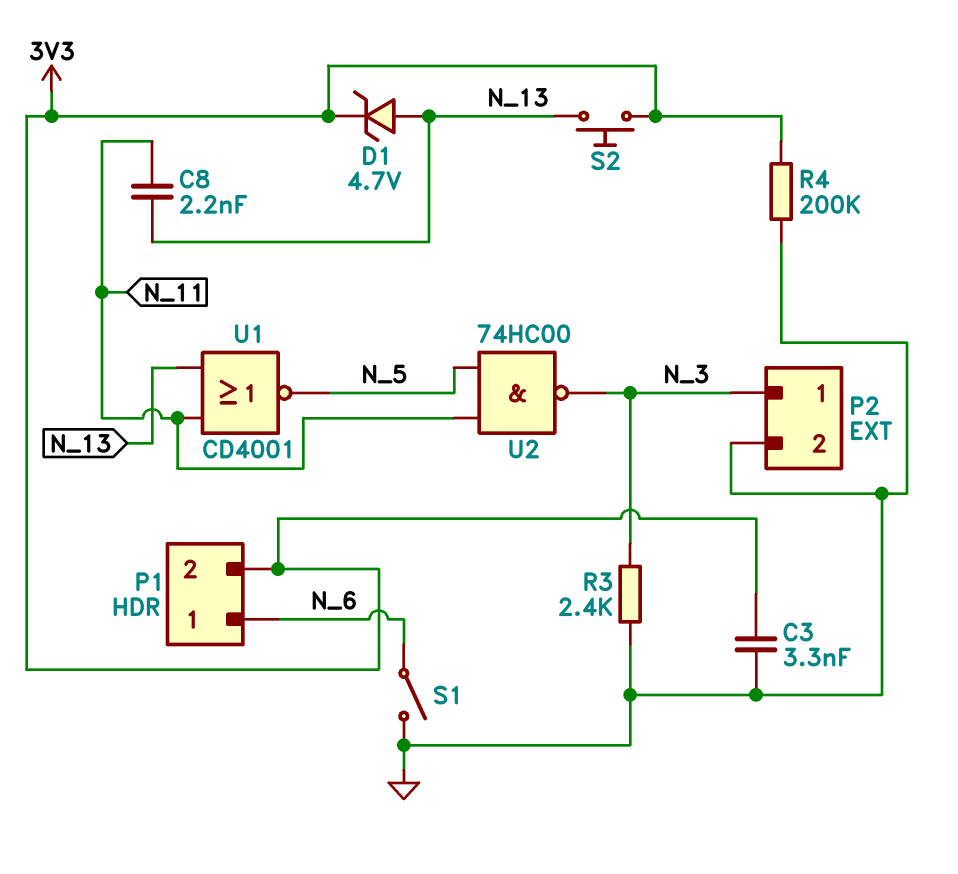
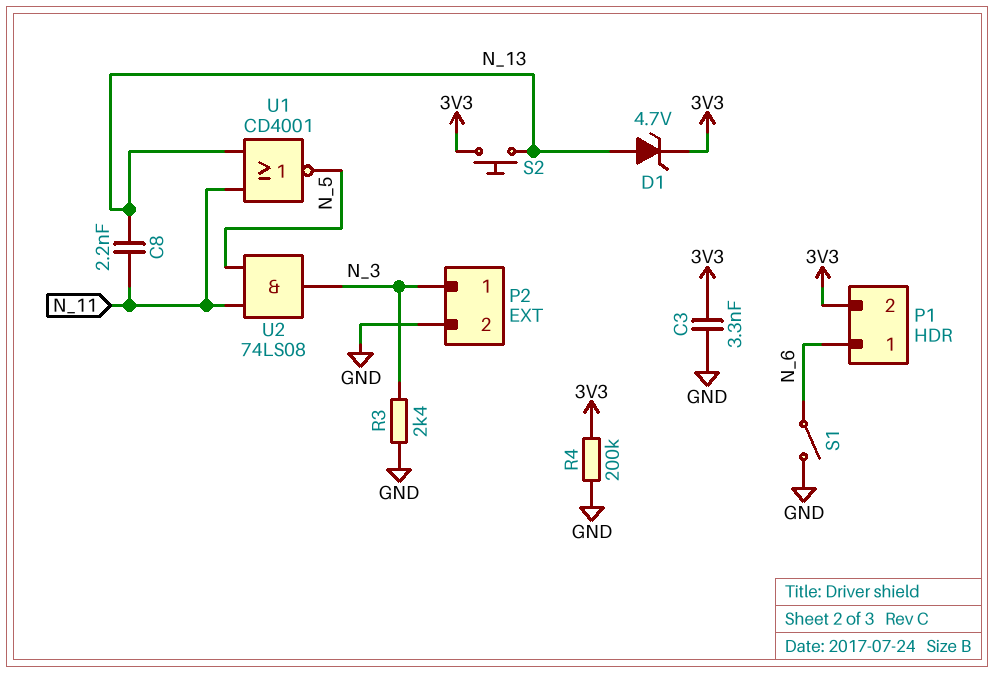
U2: NAND 74HC00 (in N_5, in N_11, out N_3) -> AND 74LS08 (in N_5, in N_11, out N_3)

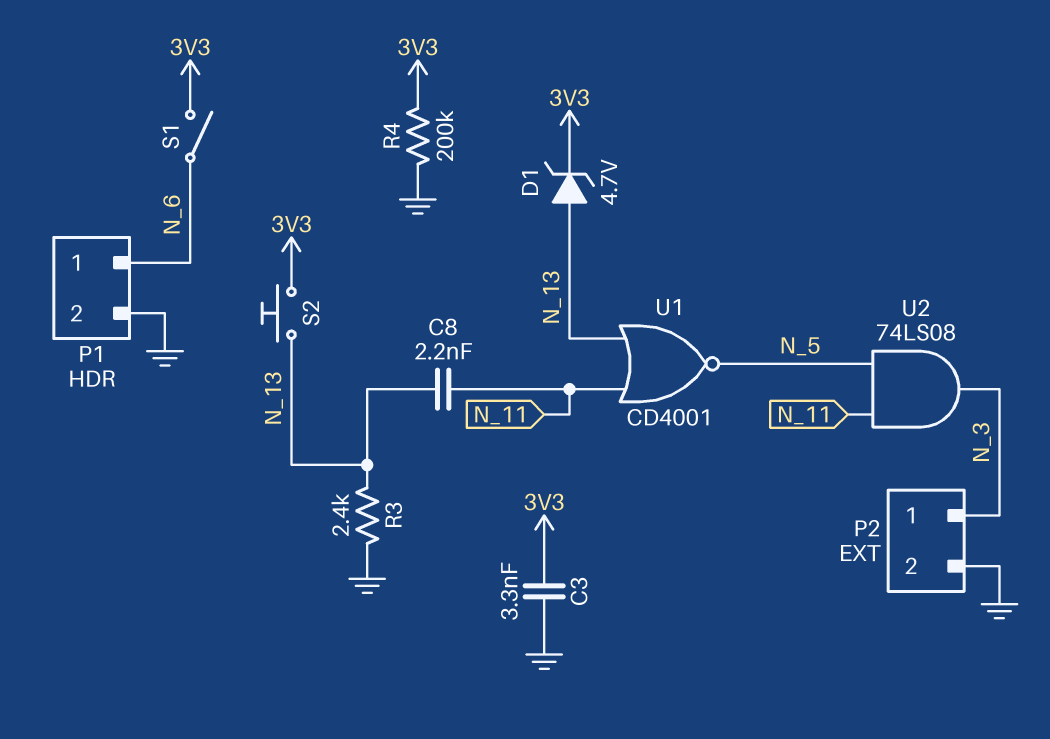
P1 pin 2: 3V3 -> GND
R3: 2.4k (GND, N_3) -> 2.4k (GND, N_13)
S1: switch (GND, N_6) -> switch (3V3, N_6)

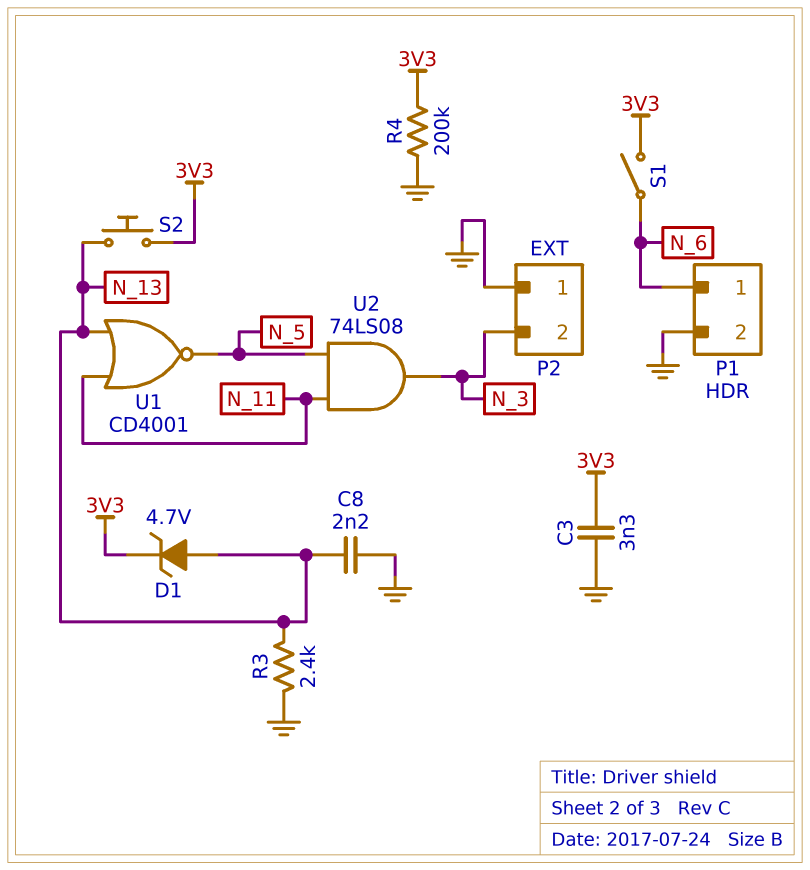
C8: 2.2nF (N_11, N_13) -> 2.2nF (GND, N_13)
P2 pin 1: N_3 -> GND
P2 pin 2: GND -> N_3

